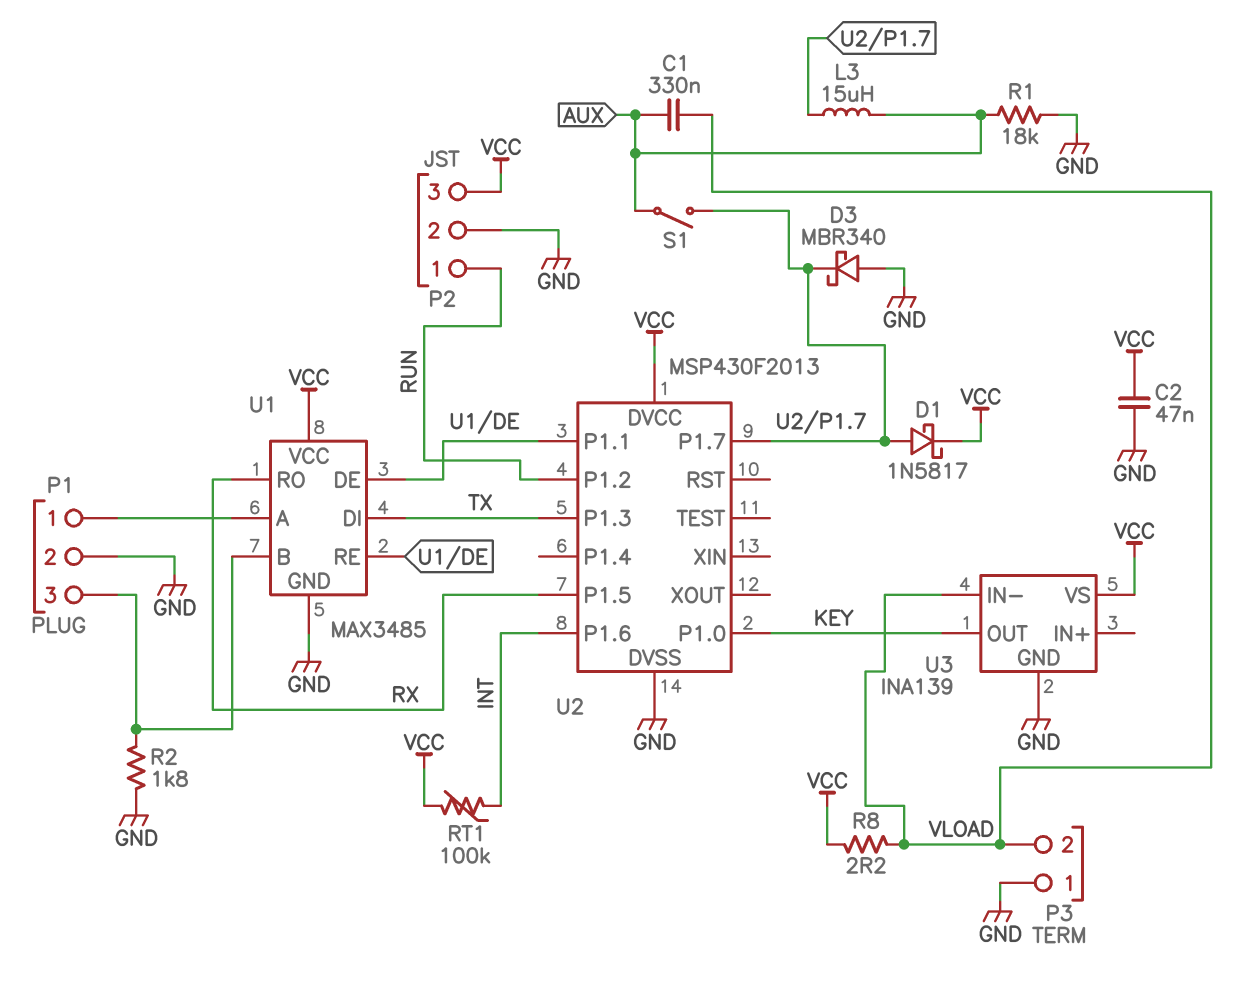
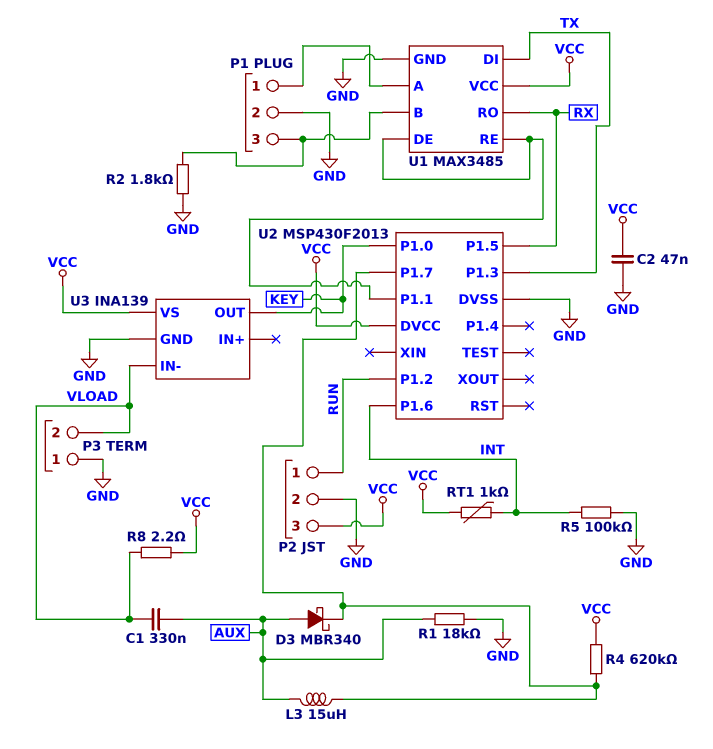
D1: schottky 1N5817 (A U2/P1.7, K VCC) -> none
D3: schottky MBR340 (A GND, K U2/P1.7) -> schottky MBR340 (A AUX, K U2/P1.7)
R4: none -> 620k (U2/P1.7, VCC)
R5: none -> 100k (GND, INT)
RT1: 100k (INT, VCC) -> 1k (INT, VCC)
S1: switch (AUX, U2/P1.7) -> none

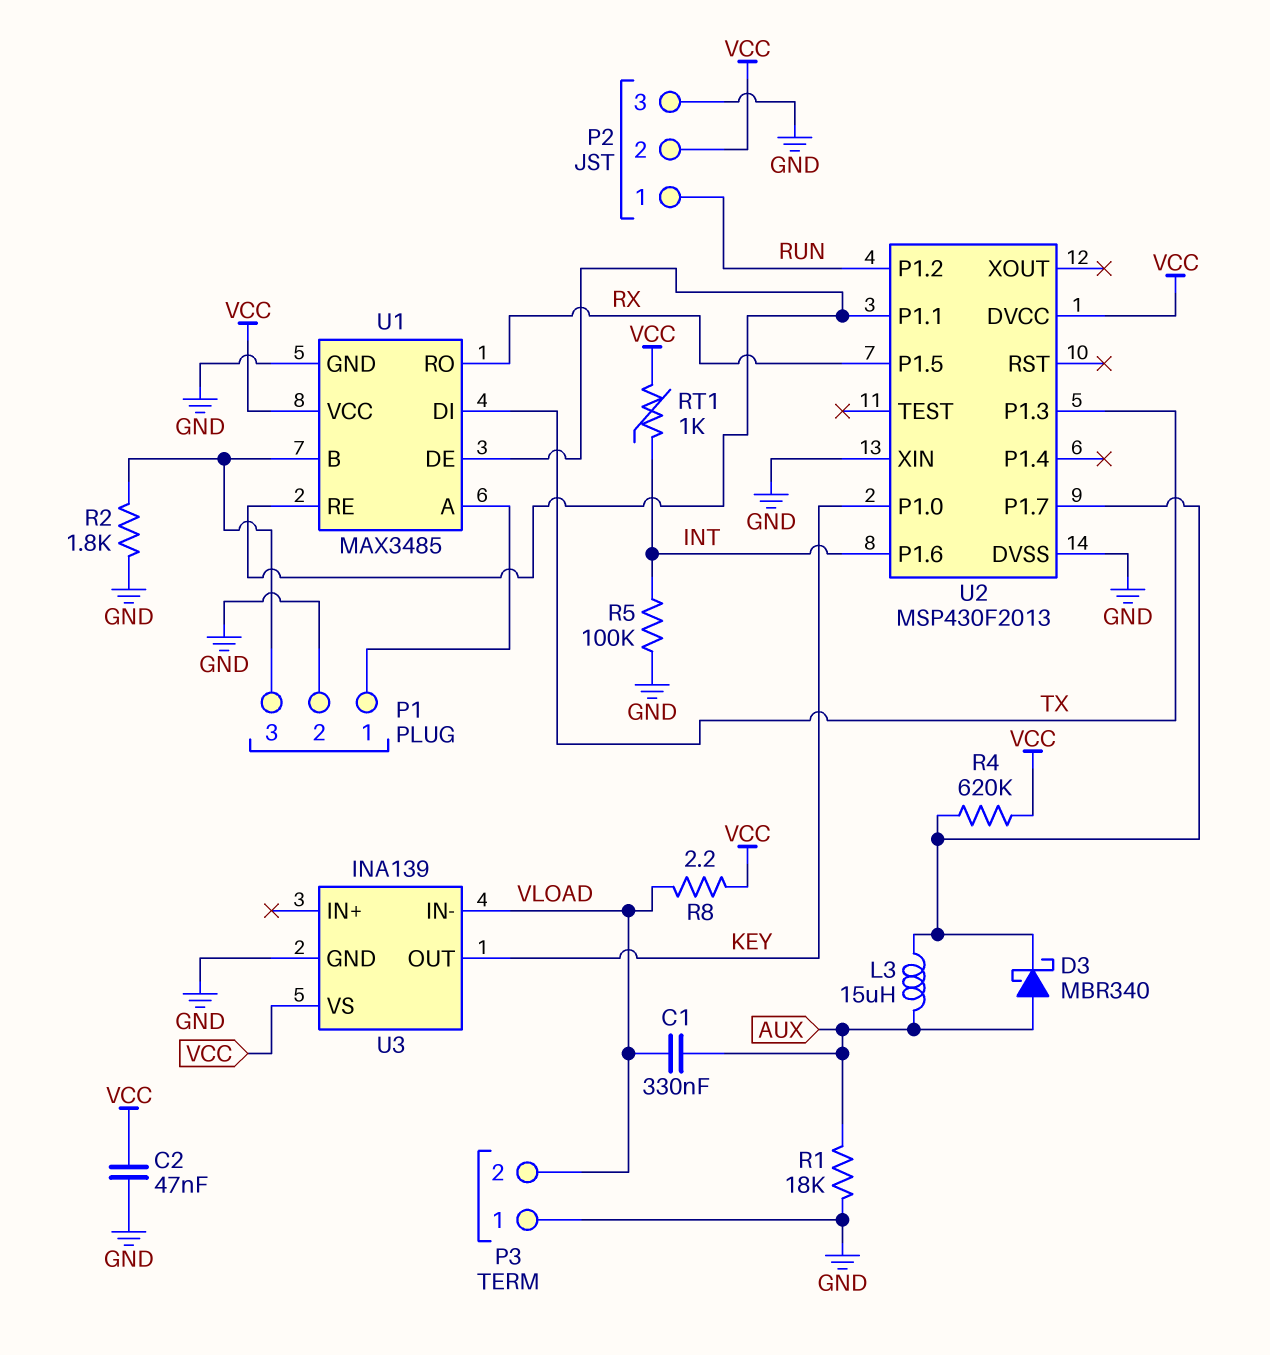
P2 pin 2: GND -> VCC
P2 pin 3: VCC -> GND
U2 pin XIN: none -> GND

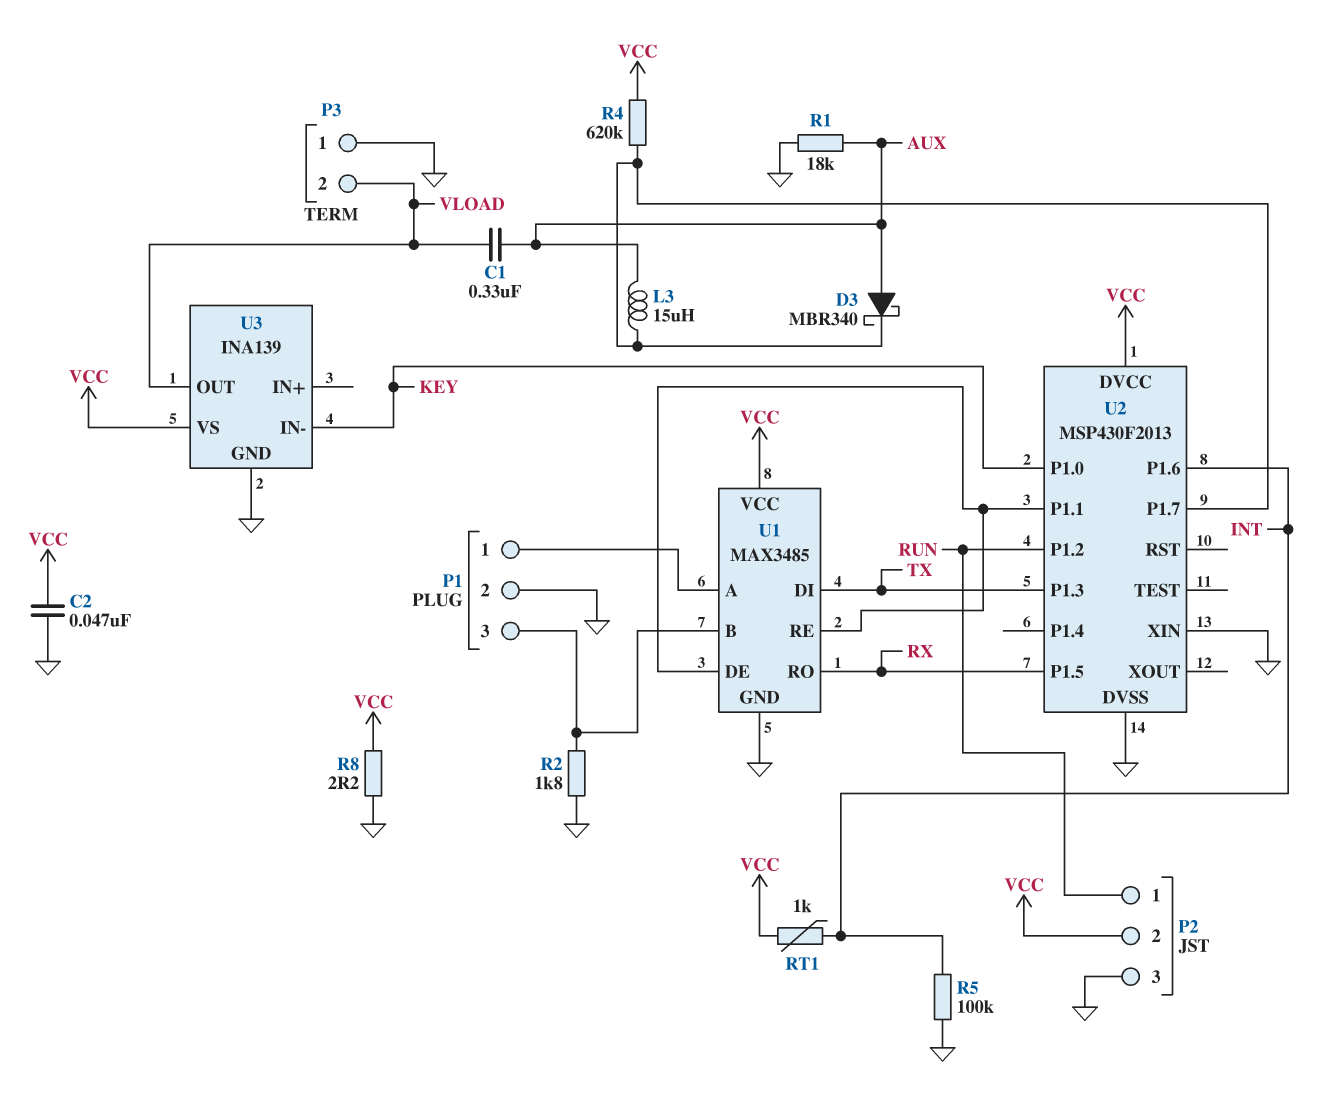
R8: 2.2 (VCC, VLOAD) -> 2.2 (GND, VCC)
U3 pin IN-: VLOAD -> KEY
U3 pin OUT: KEY -> VLOAD

